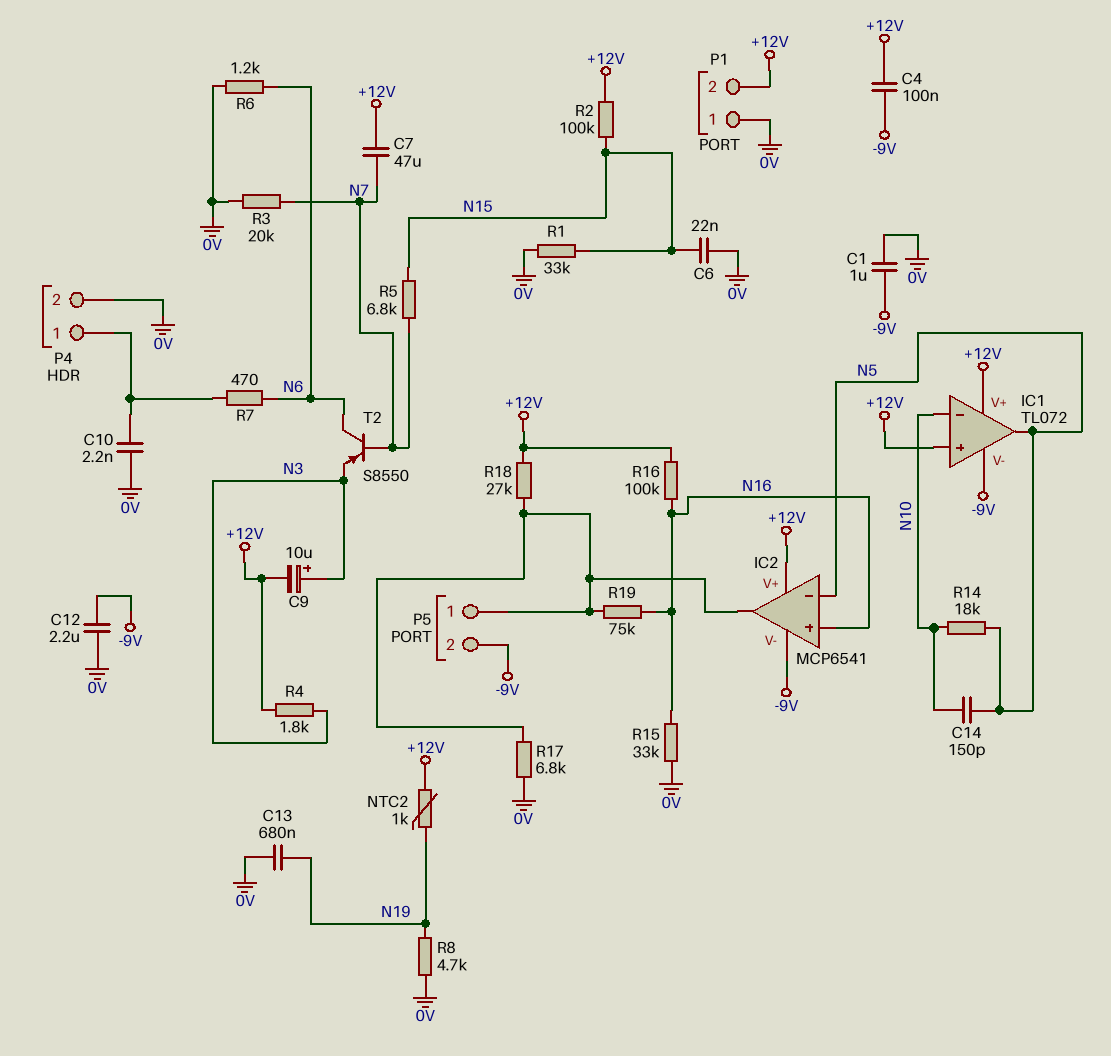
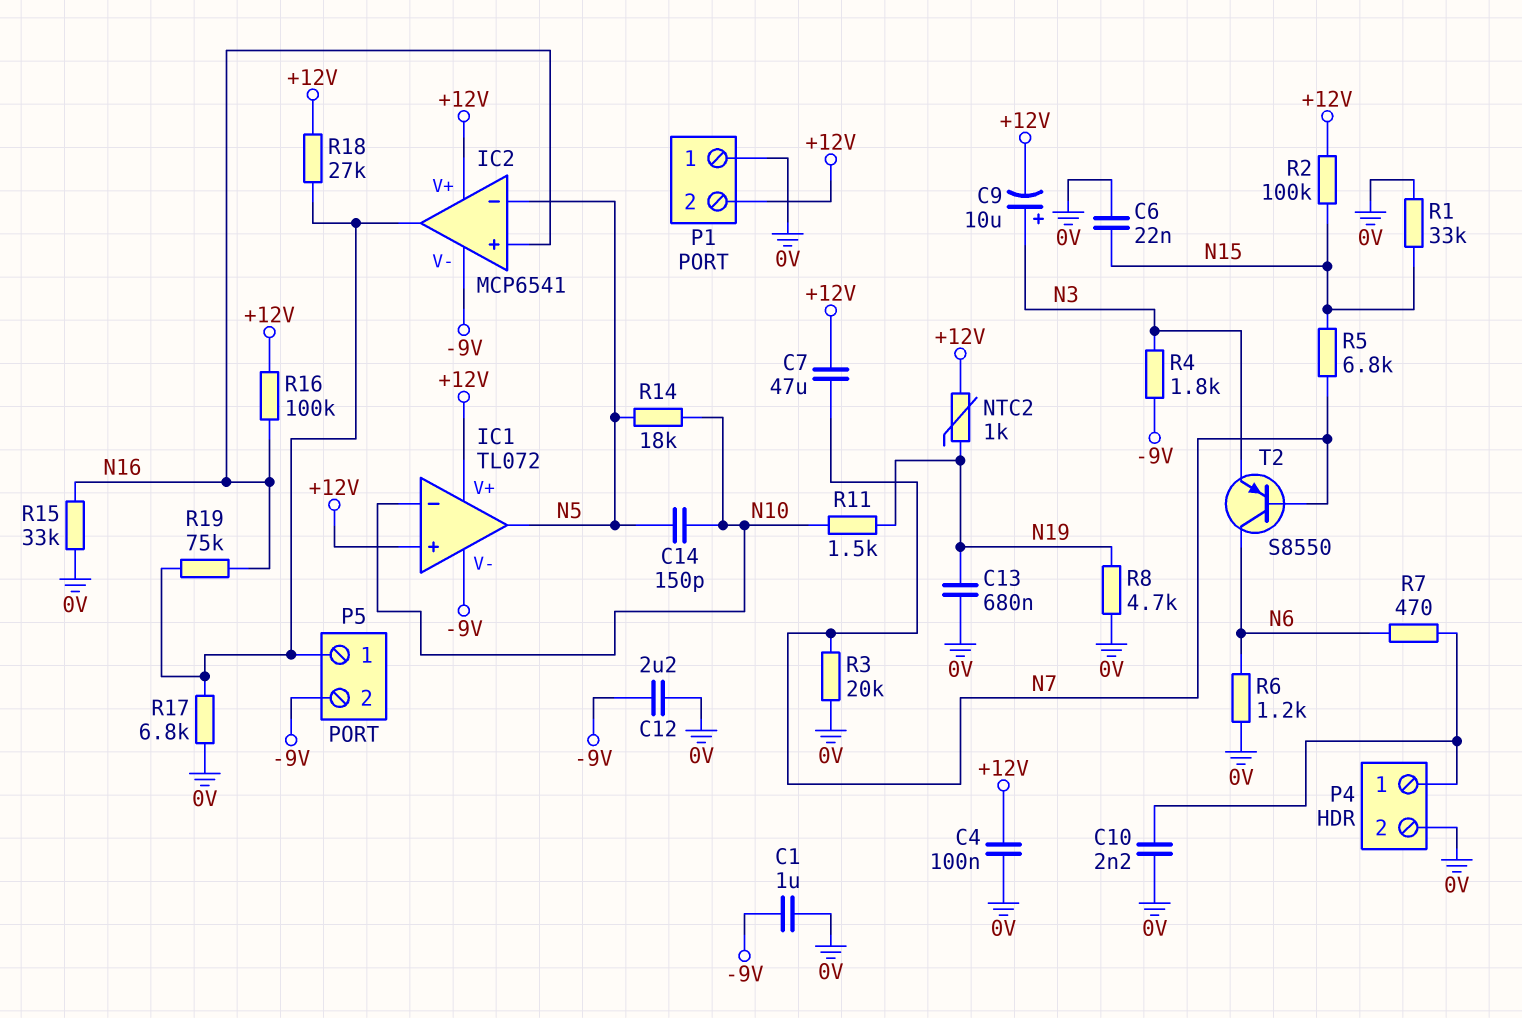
C4: 100nF (+12V, -9V) -> 100nF (+12V, 0V)
R4: 1.8k (+12V, N3) -> 1.8k (-9V, N3)
R11: none -> 1.5k (N10, N19)

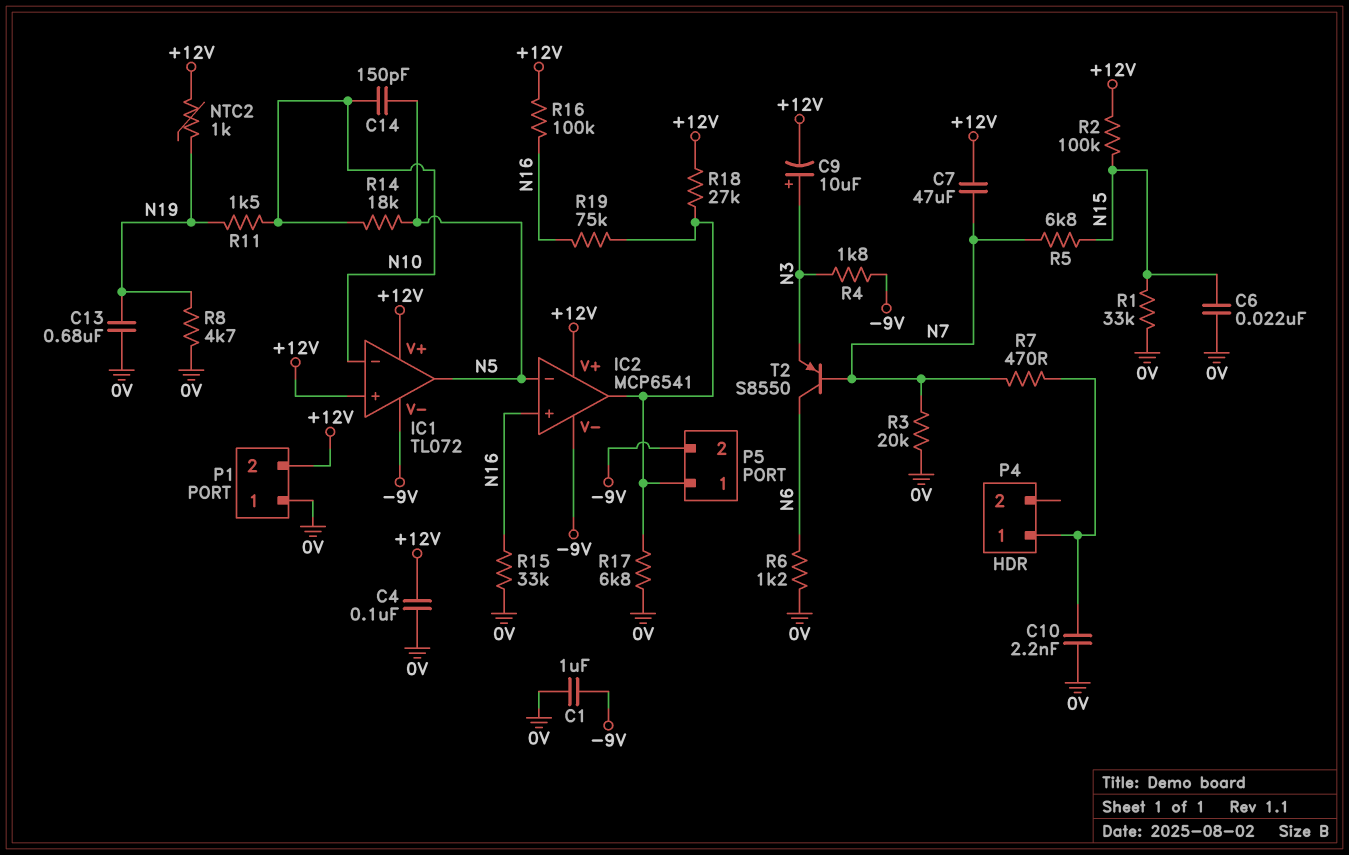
C12: 2.2uF (-9V, 0V) -> none
P4 pin 2: 0V -> none
R7: 470 (N6, P4/1) -> 470 (N7, P4/1)

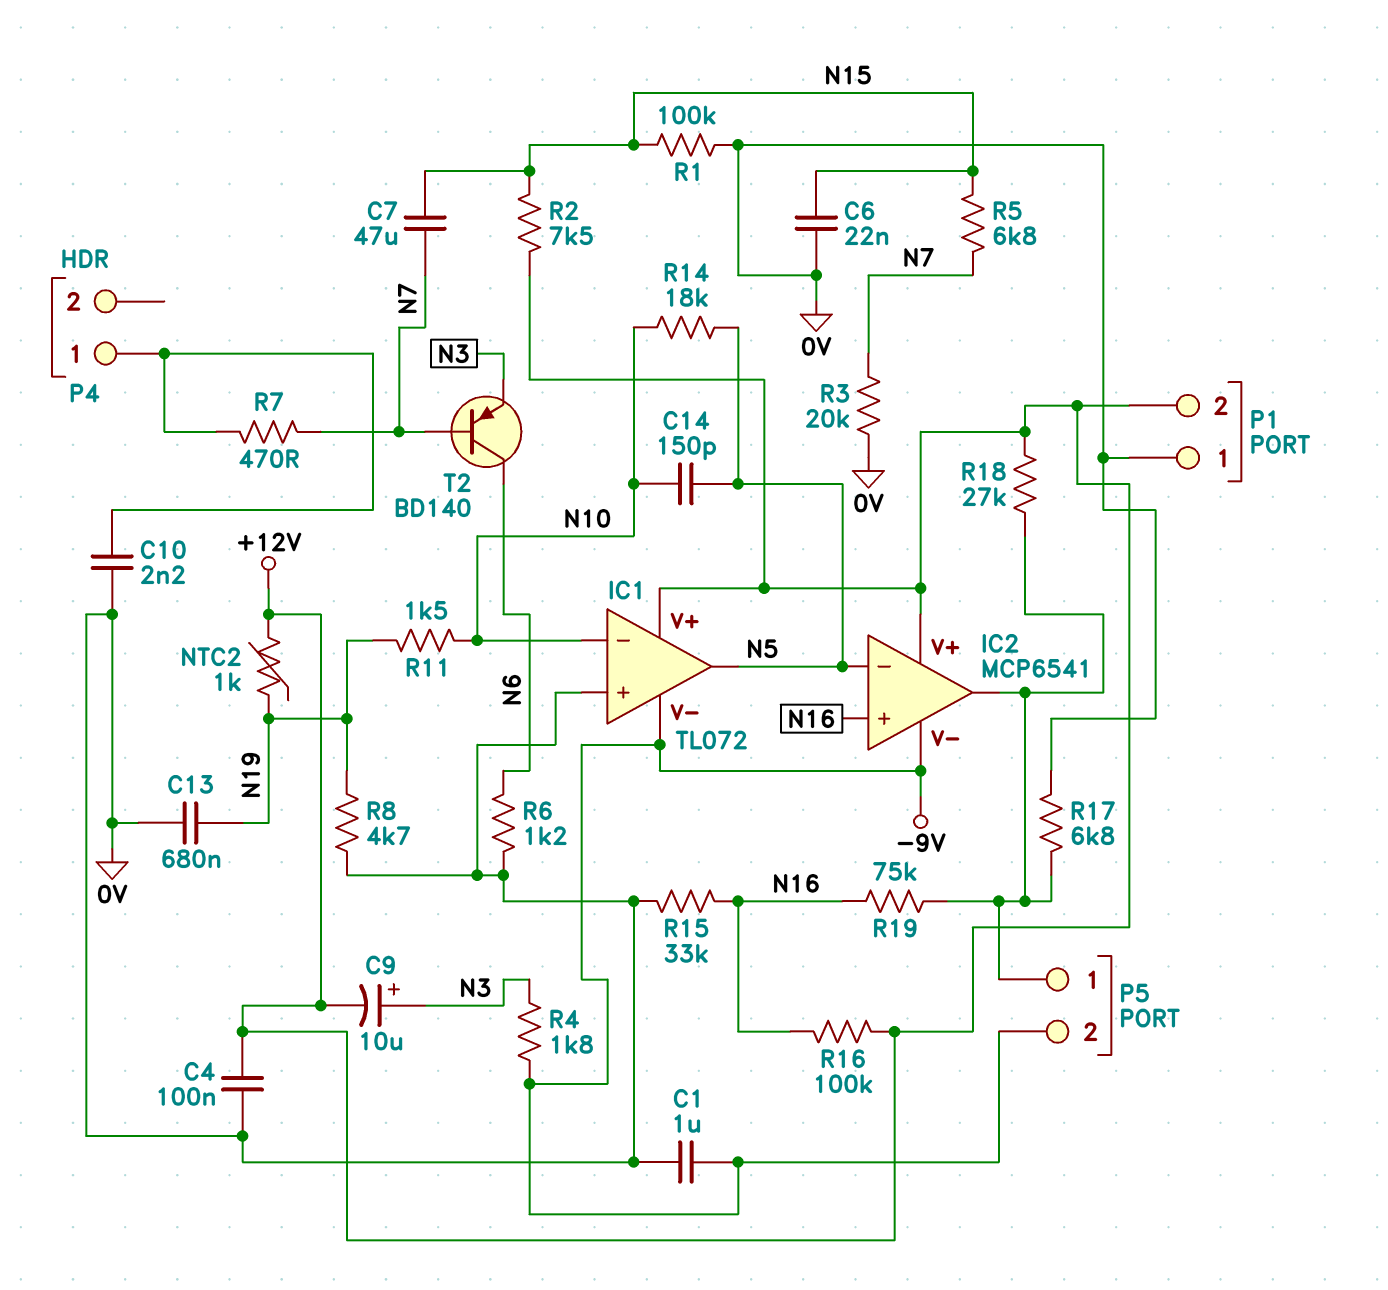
C7: 47uF (+12V, N7) -> 47uF (N7, N15)
IC1 pin in+: +12V -> 0V
R1: 33k (0V, N15) -> 100k (0V, N15)
R2: 100k (+12V, N15) -> 7.5k (+12V, N15)
T2: PNP S8550 (B N7, C N6, E N3) -> PNP BD140 (B N7, C N6, E N3)

